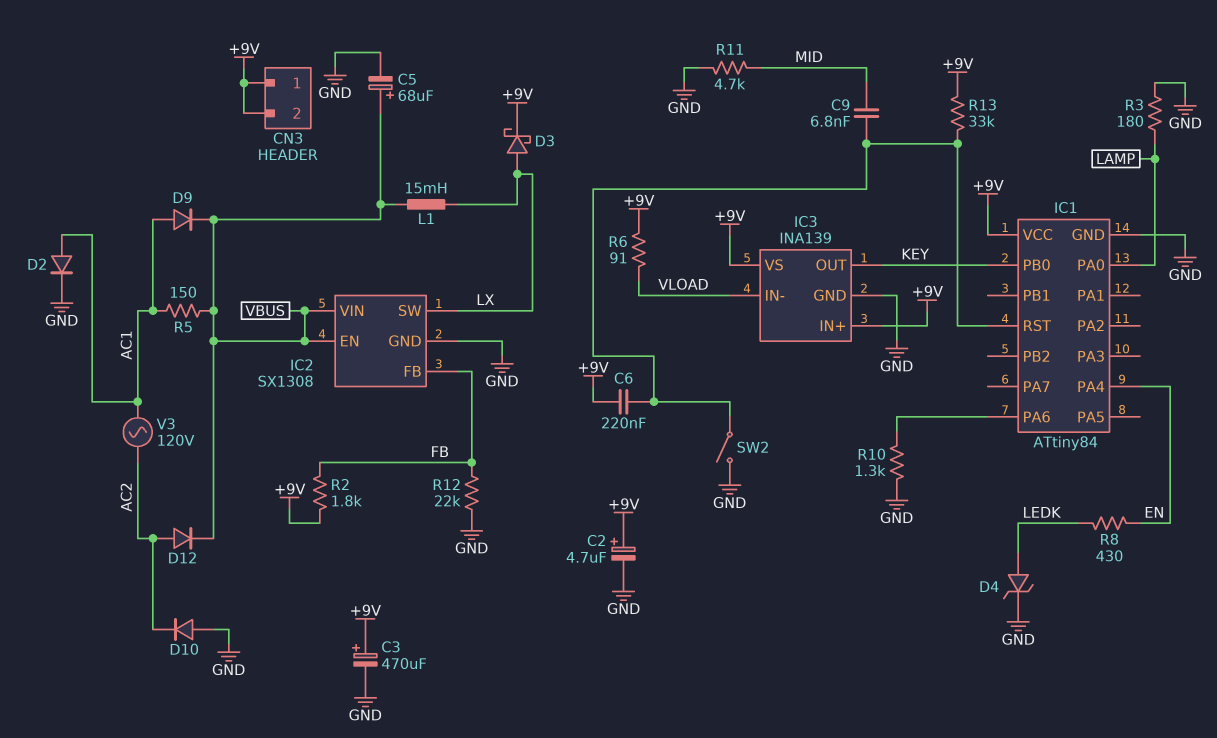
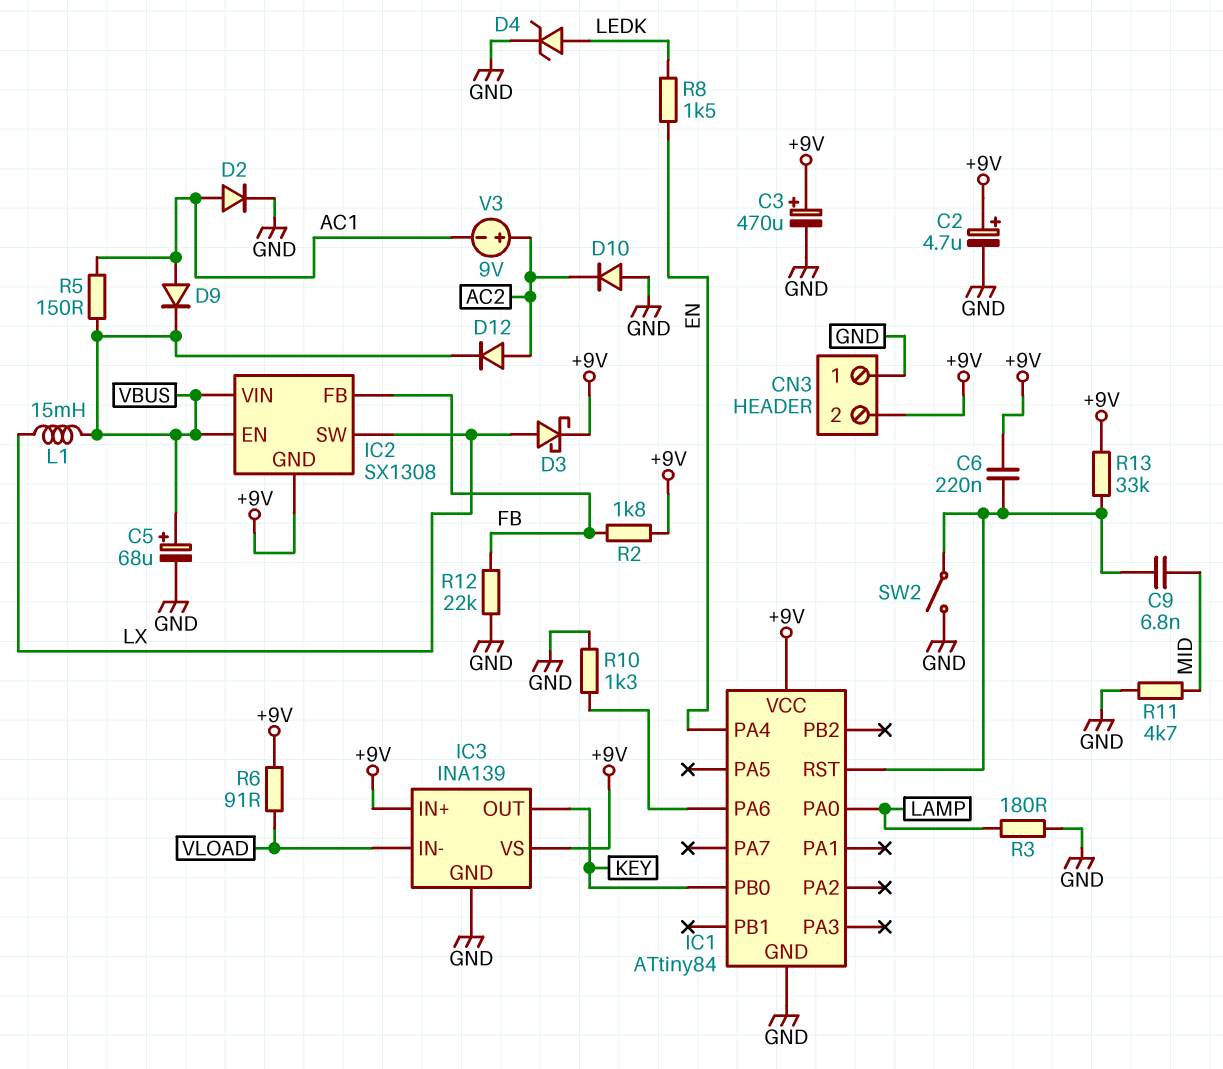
CN3 pin 1: +9V -> GND
IC2 pin GND: GND -> +9V
R8: 430 (EN, LEDK) -> 1.5k (EN, LEDK)
V3: AC 120V (AC1, AC2) -> 9V (plus AC2, minus AC1)

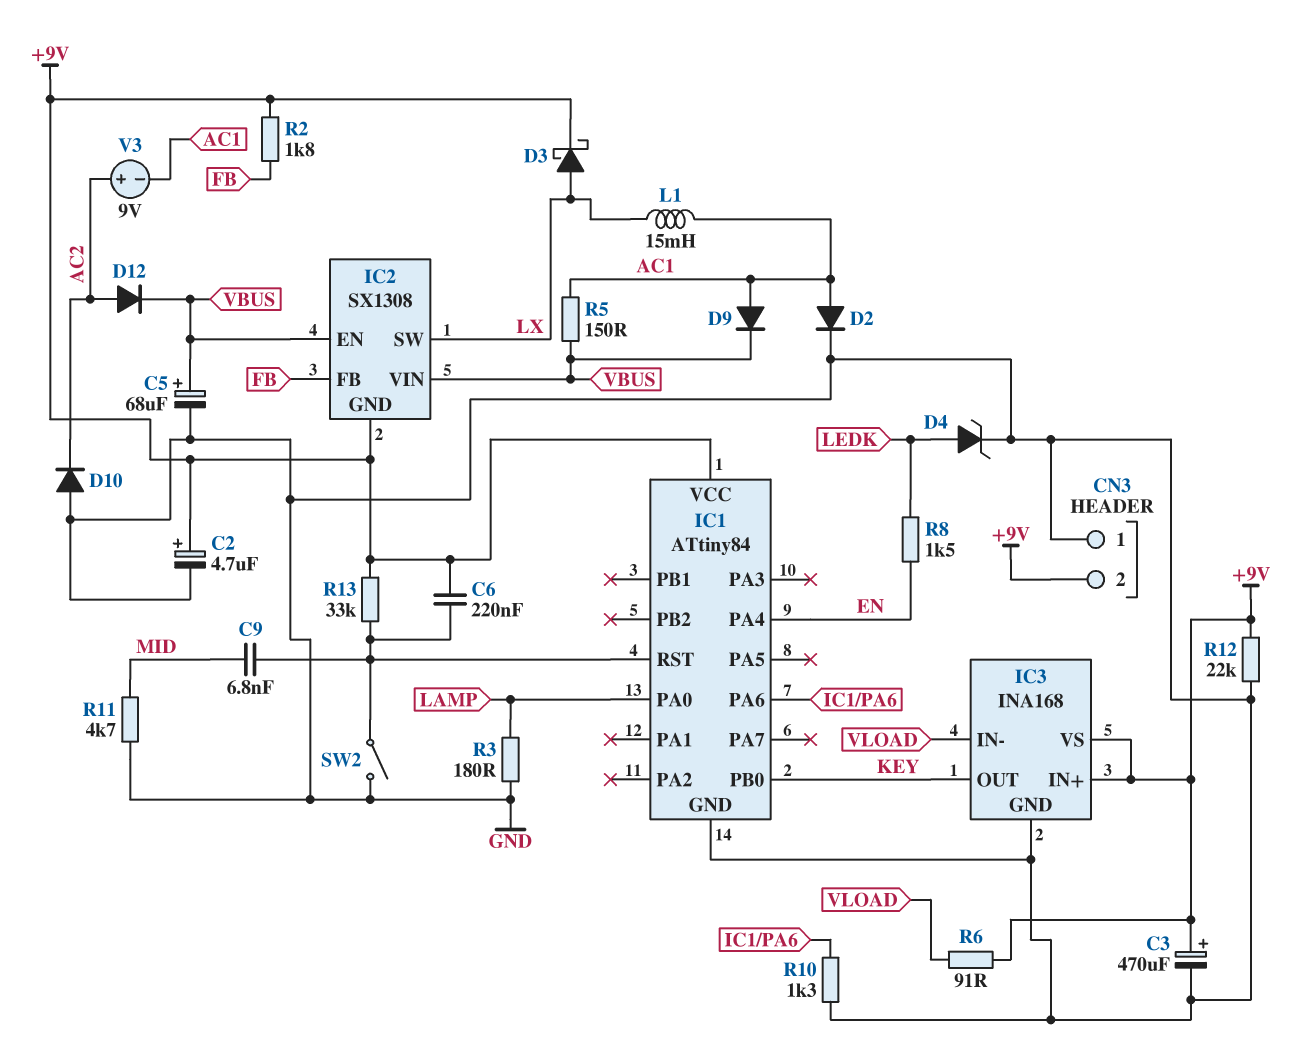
IC3: INA139 -> INA168
L1: 15mH (LX, VBUS) -> 15mH (AC1, LX)
R12: 22k (FB, GND) -> 22k (+9V, GND)

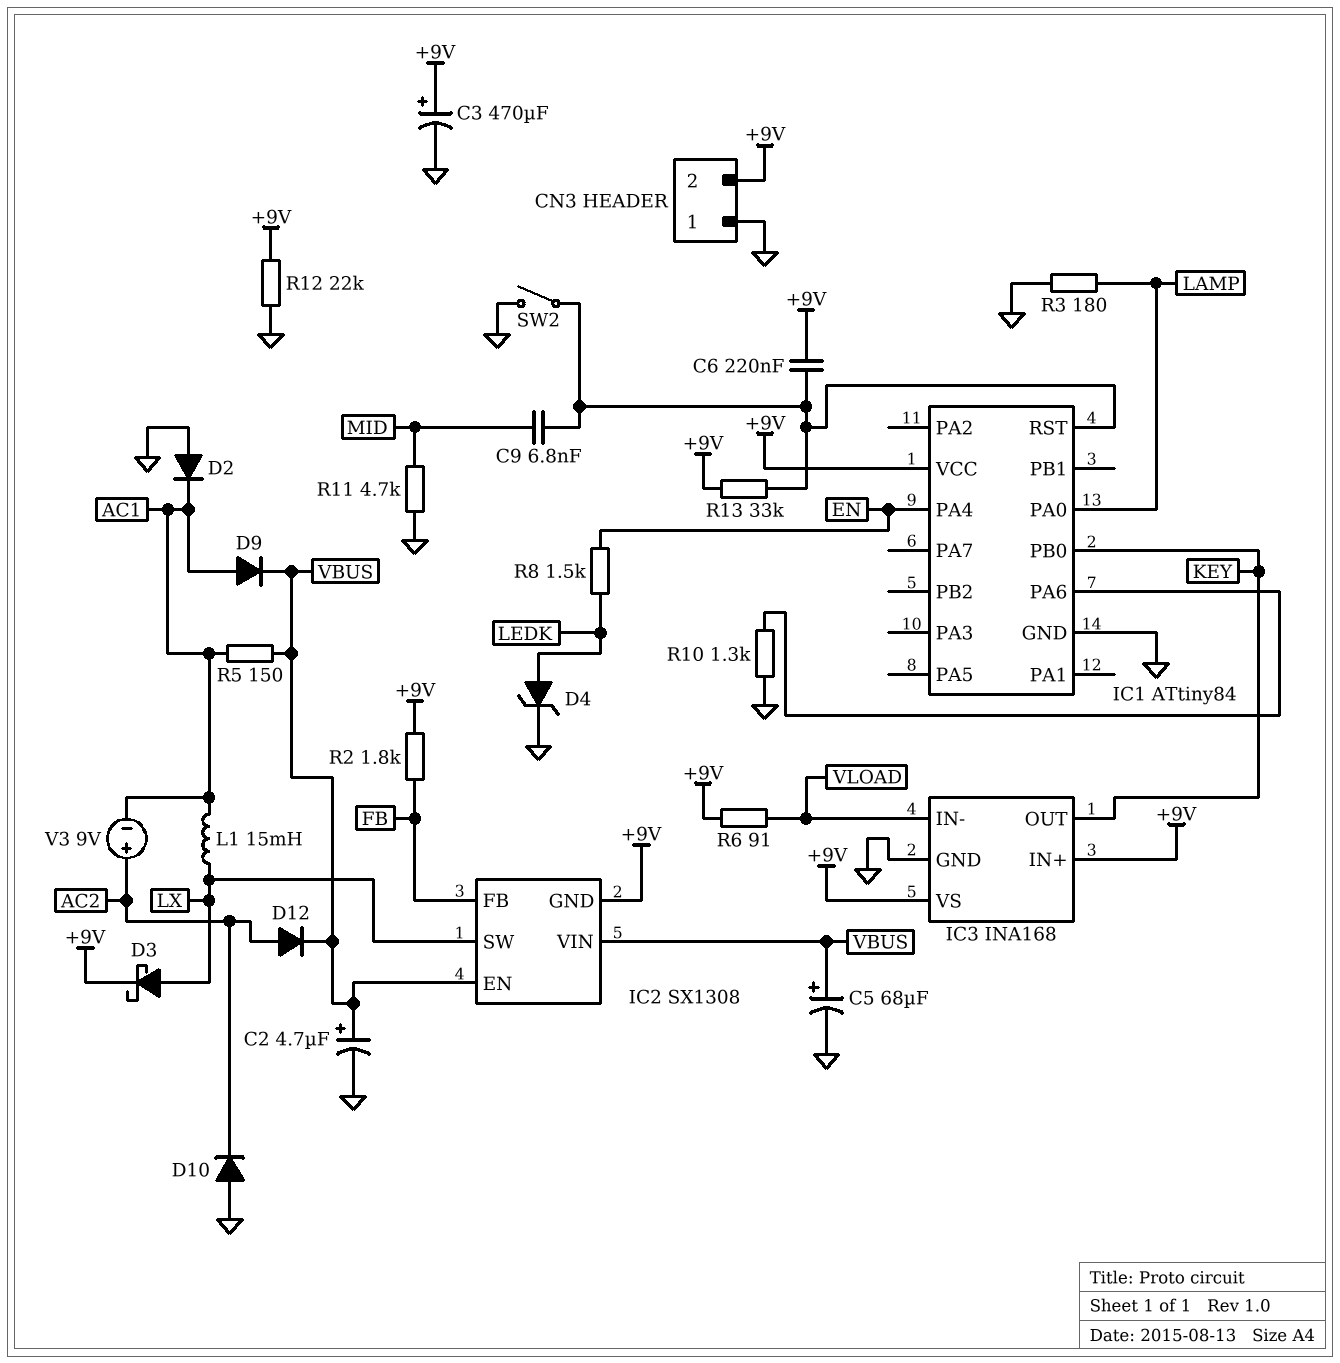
C2: 4.7uF (plus +9V, minus GND) -> 4.7uF (plus VBUS, minus GND)
D2: diode (A AC1, K GND) -> diode (A GND, K AC1)

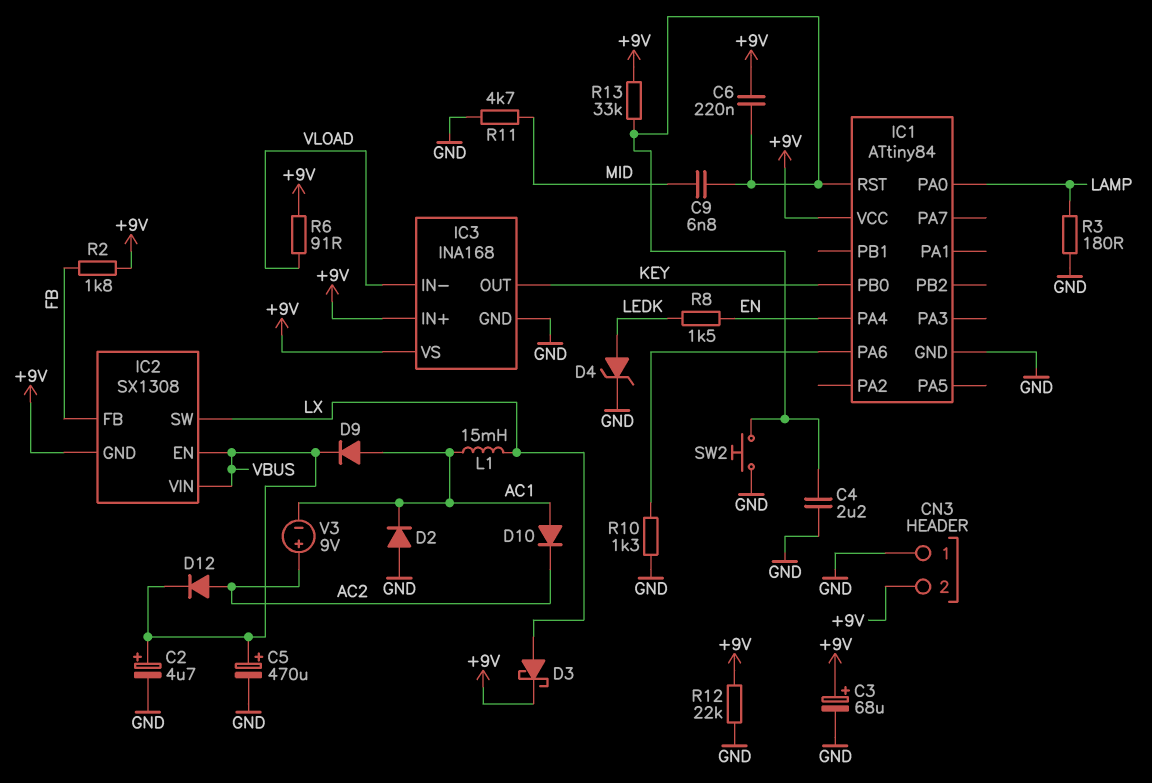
C3: 470uF (plus +9V, minus GND) -> 68uF (plus +9V, minus GND)
C4: none -> 2.2uF (GND, IC1/RST)
C5: 68uF (plus VBUS, minus GND) -> 470uF (plus VBUS, minus GND)
D10: diode (A GND, K AC2) -> diode (A AC1, K AC2)
R5: 150 (AC1, VBUS) -> none
SW2: switch (GND, IC1/RST) -> button (GND, IC1/RST)

